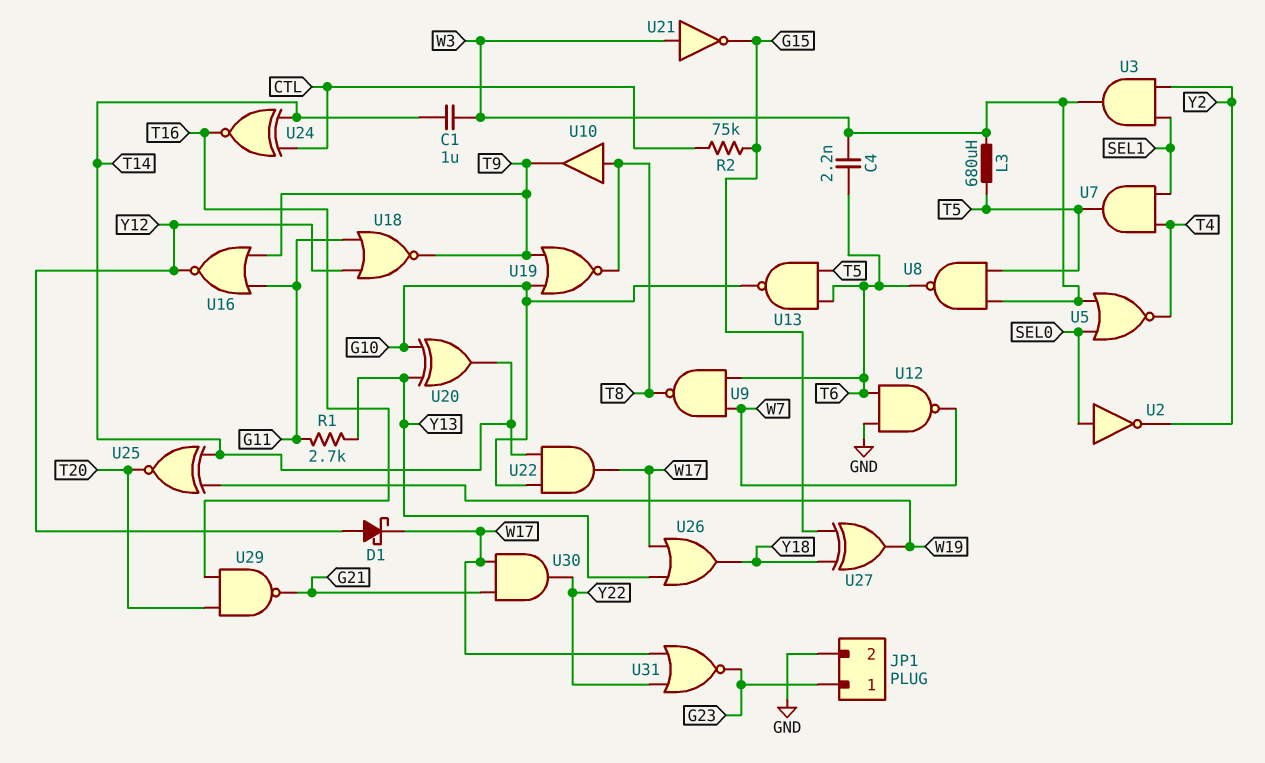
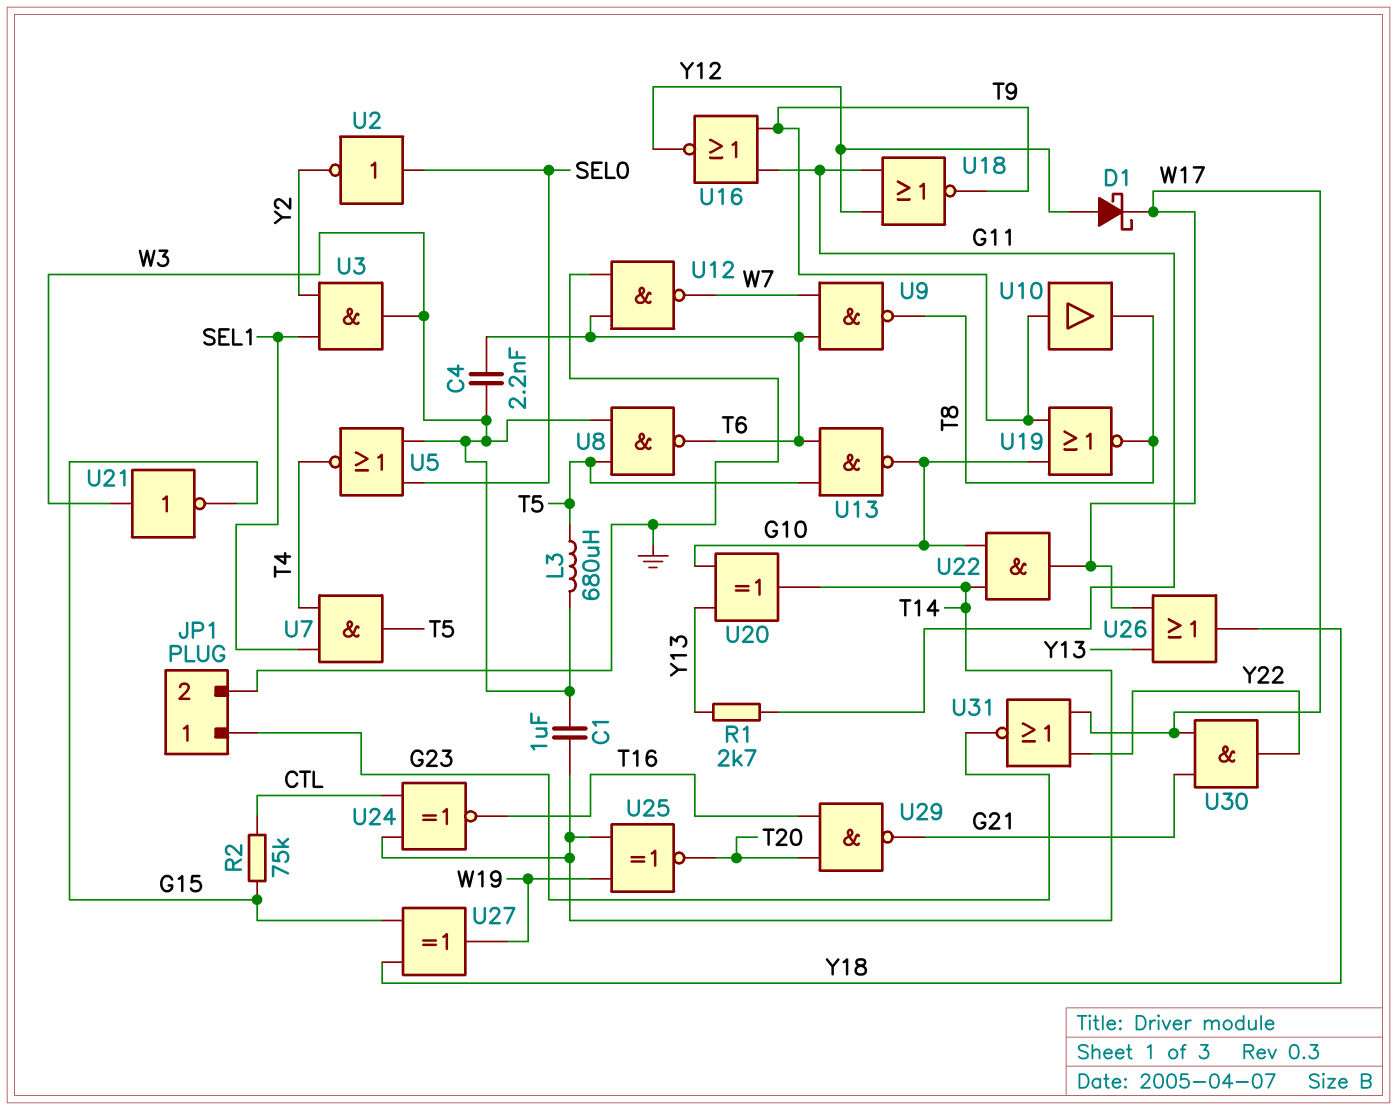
U10: buffer (in T8, out T9) -> buffer (in T9, out T8)

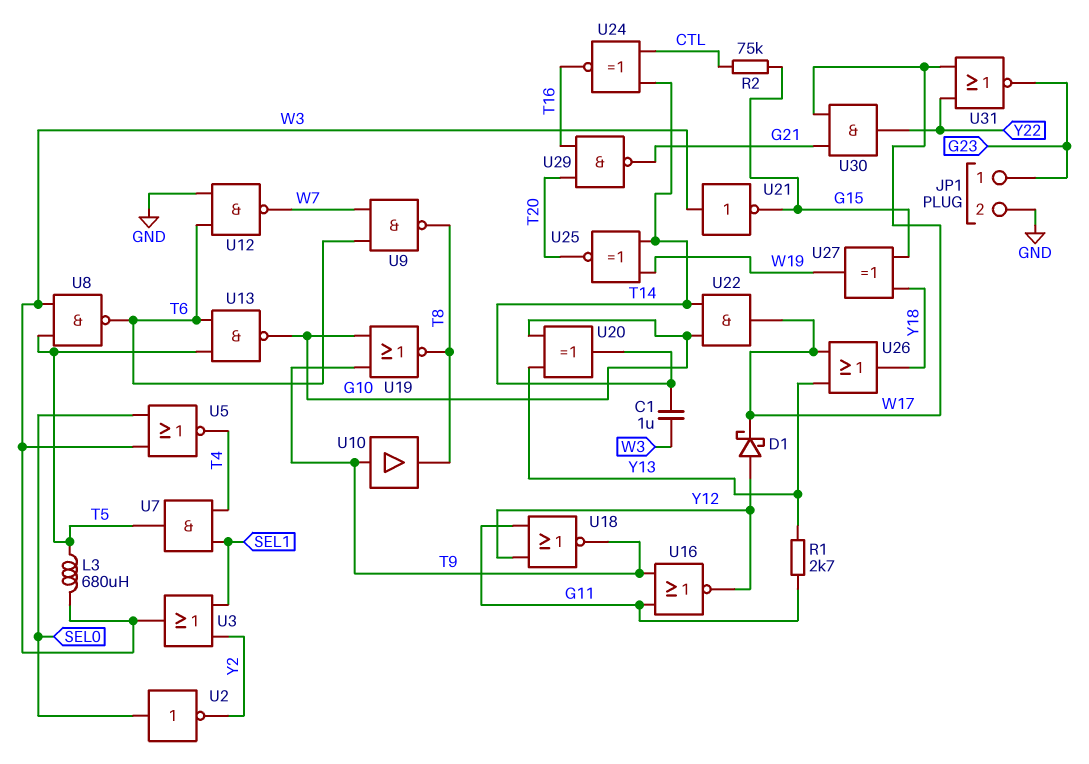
C4: 2.2nF (T6, W3) -> none
U3: AND (in SEL1, in Y2, out W3) -> OR (in SEL1, in Y2, out W3)

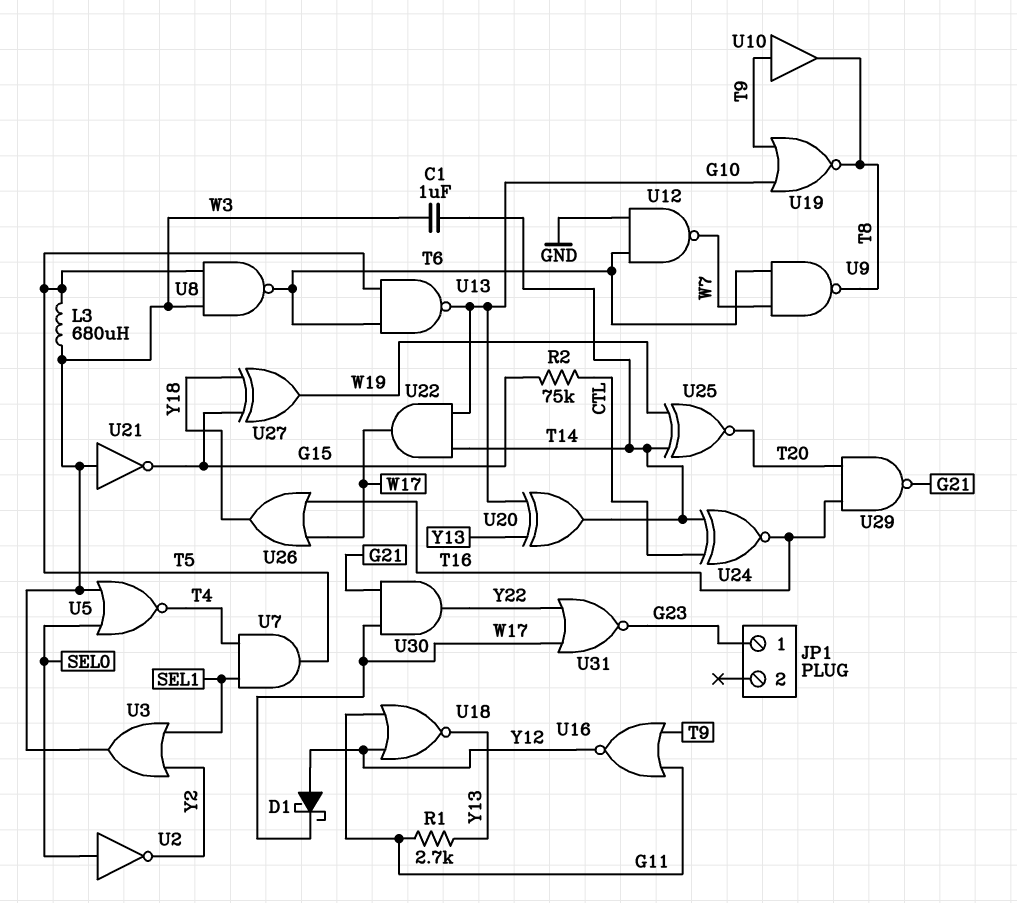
JP1 pin 2: GND -> none
U18: NOR (in G11, in Y12, out T9) -> NOR (in G11, in Y12, out Y13)
U26: OR (in W17, in Y13, out Y18) -> OR (in T16, in W17, out Y18)

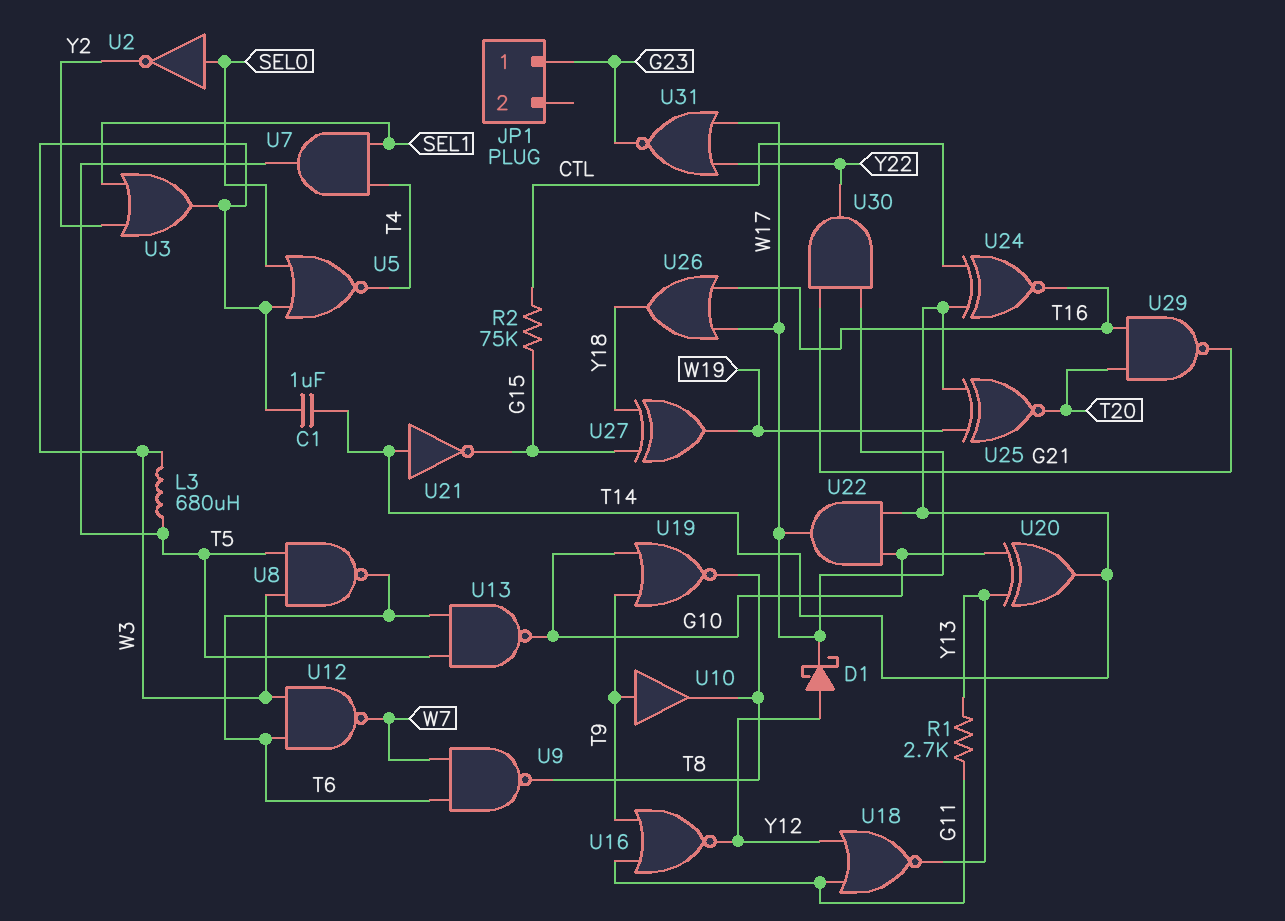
U12: NAND (in GND, in T6, out W7) -> NAND (in T6, in W3, out W7)
U21: NOT (in W3, out G15) -> NOT (in T14, out G15)

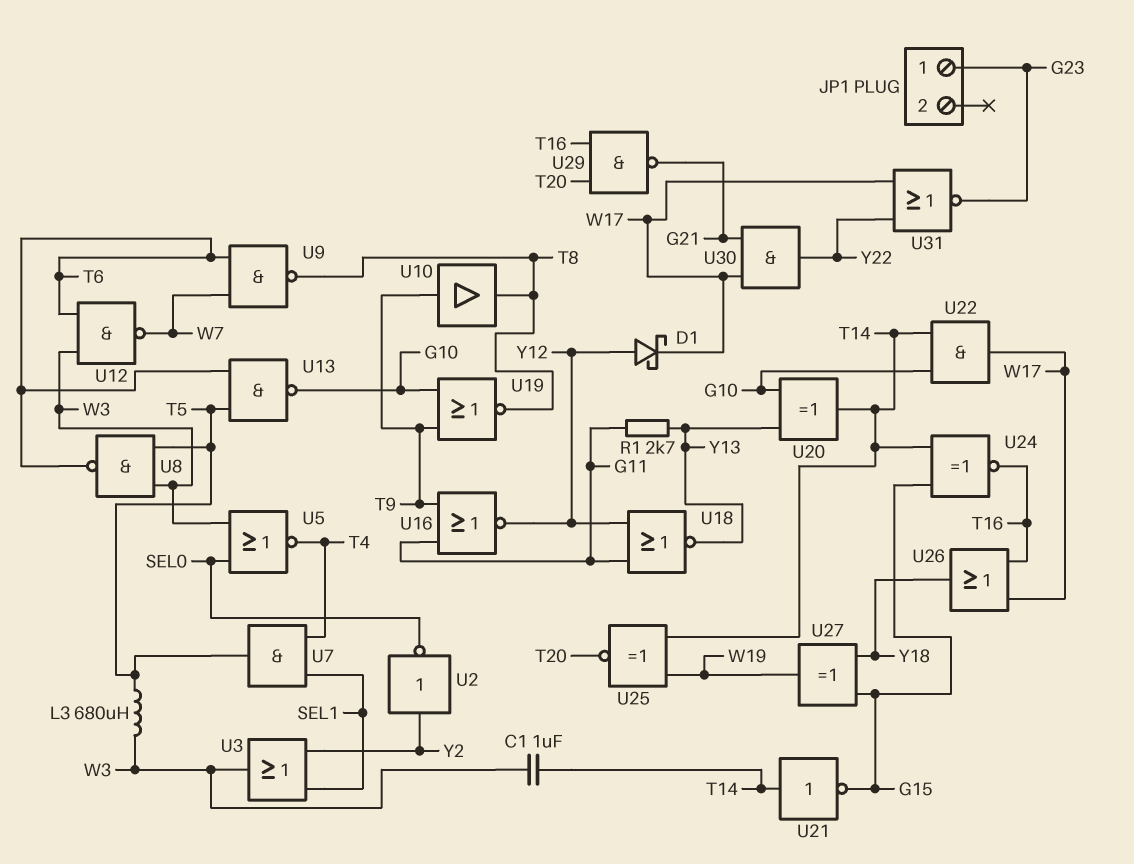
R2: 75k (CTL, G15) -> none
U2: NOT (in SEL0, out Y2) -> NOT (in Y2, out SEL0)
U24: XNOR (in CTL, in T14, out T16) -> XNOR (in G15, in T14, out T16)

